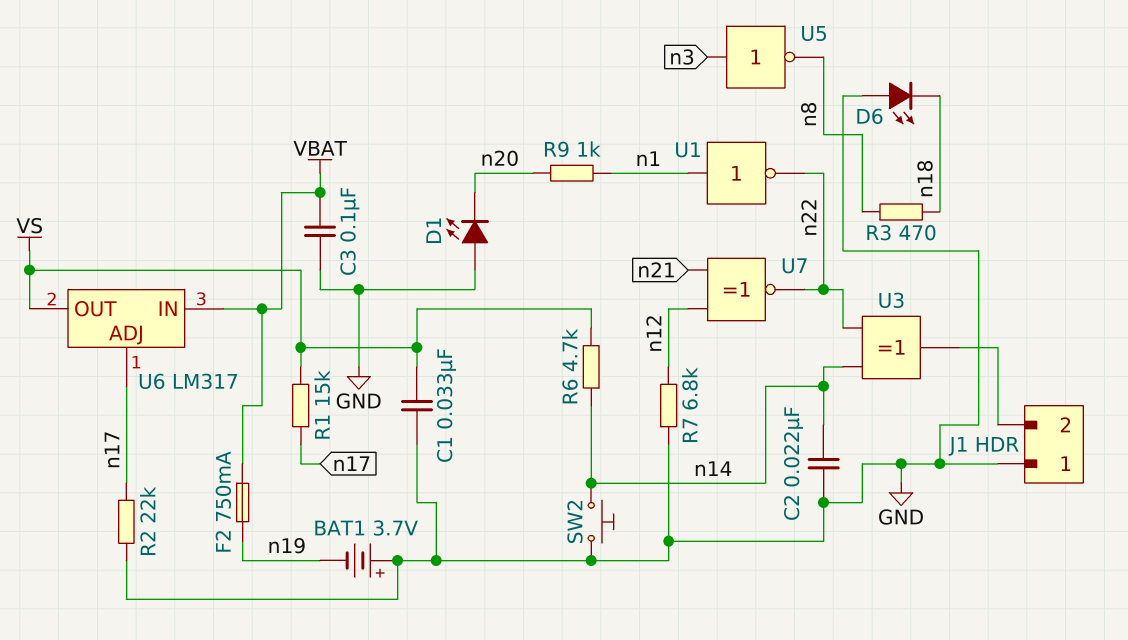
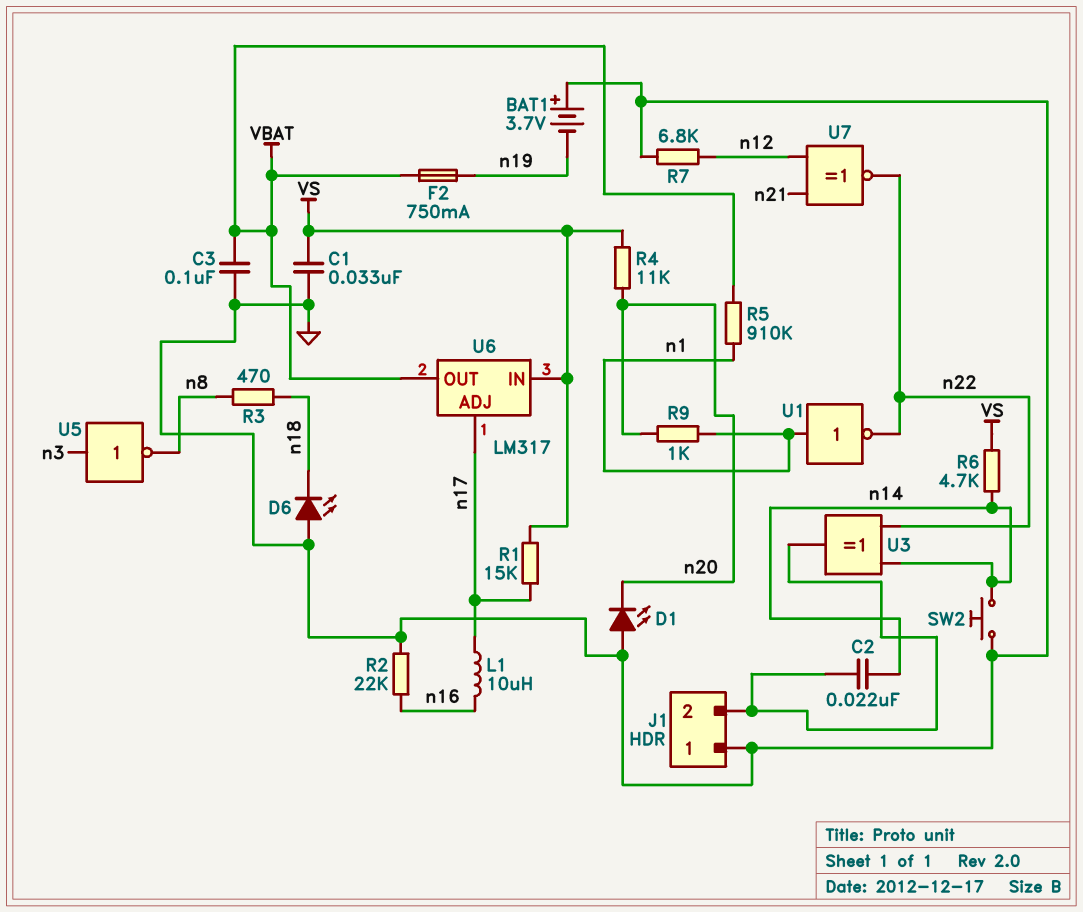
C2: 22nF (GND, n14) -> 22nF (J1/2, n14)
L1: none -> 10uH (n16, n17)
R2: 22k (GND, n17) -> 22k (GND, n16)
R4: none -> 11k (VS, n20)
R5: none -> 910k (VBAT, n1)
U6 pin IN: VBAT -> VS
U6 pin OUT: VS -> VBAT

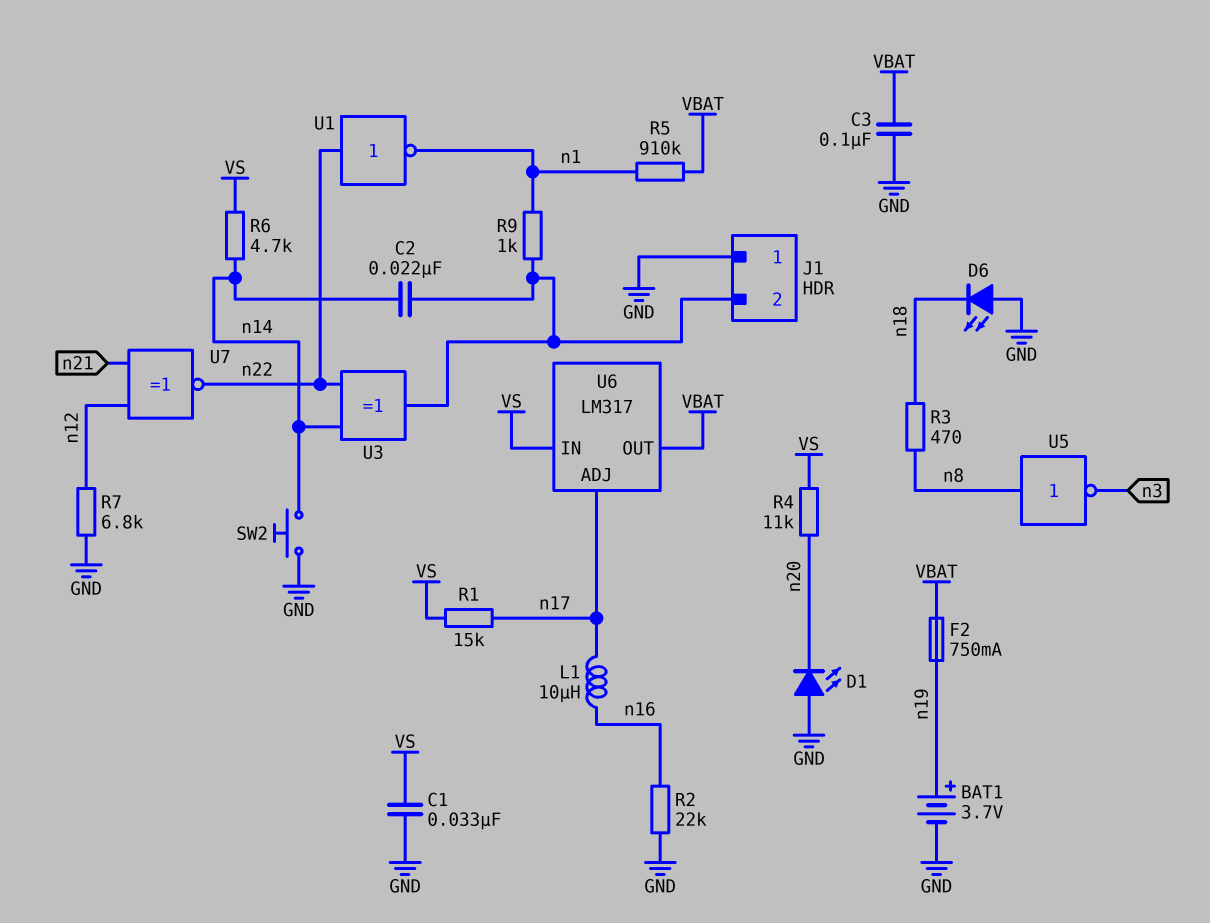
BAT1: 3.7V (plus GND, minus n19) -> 3.7V (plus n19, minus GND)
R9: 1k (n1, n20) -> 1k (J1/2, n1)
U1: NOT (in n1, out n22) -> NOT (in n22, out n1)
U5: NOT (in n3, out n8) -> NOT (in n8, out n3)

